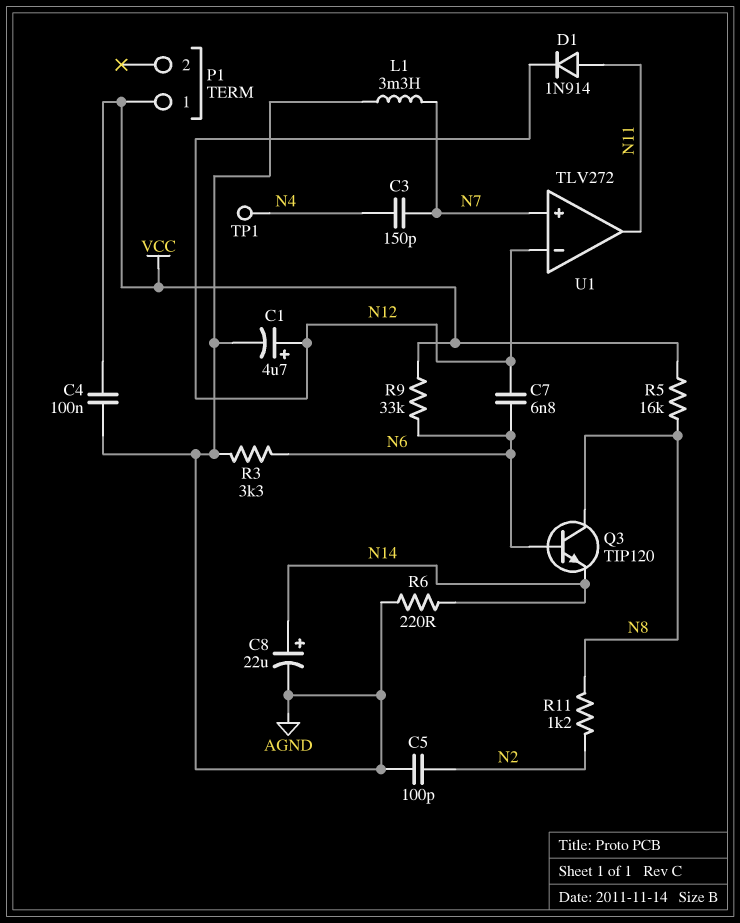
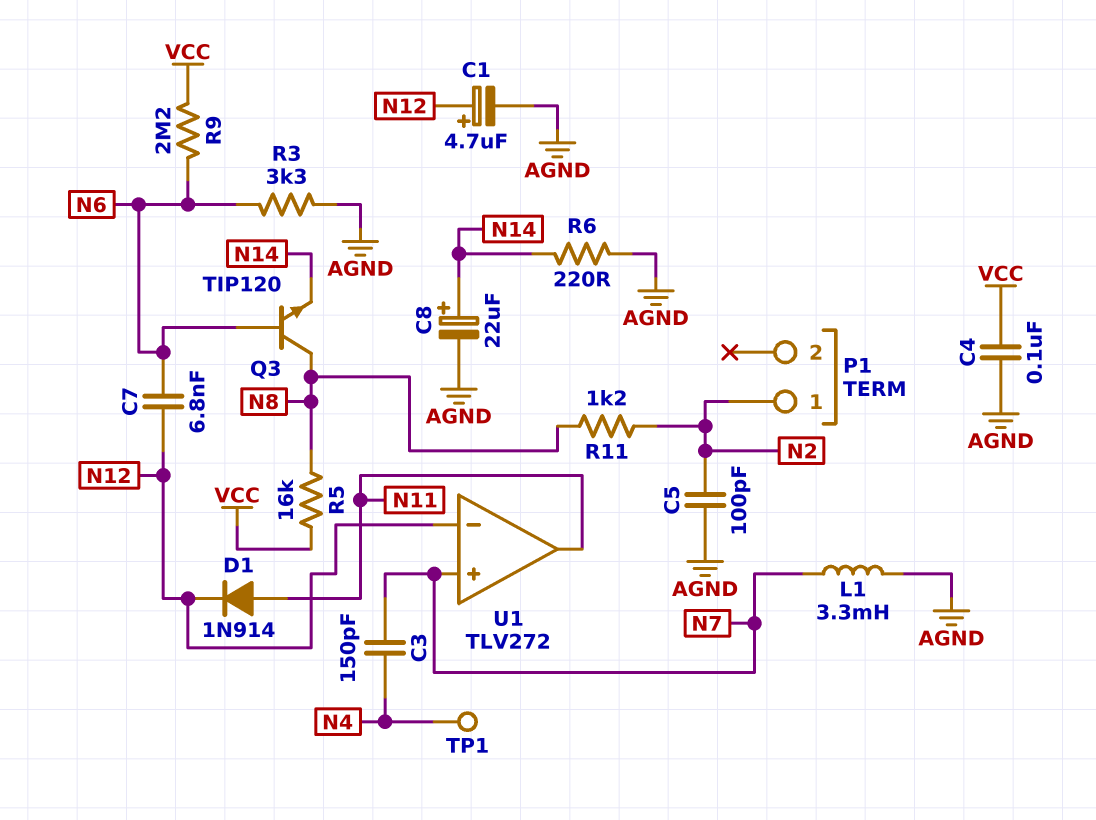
P1 pin 1: VCC -> N2
R9: 33k (N6, VCC) -> 2.2M (N6, VCC)

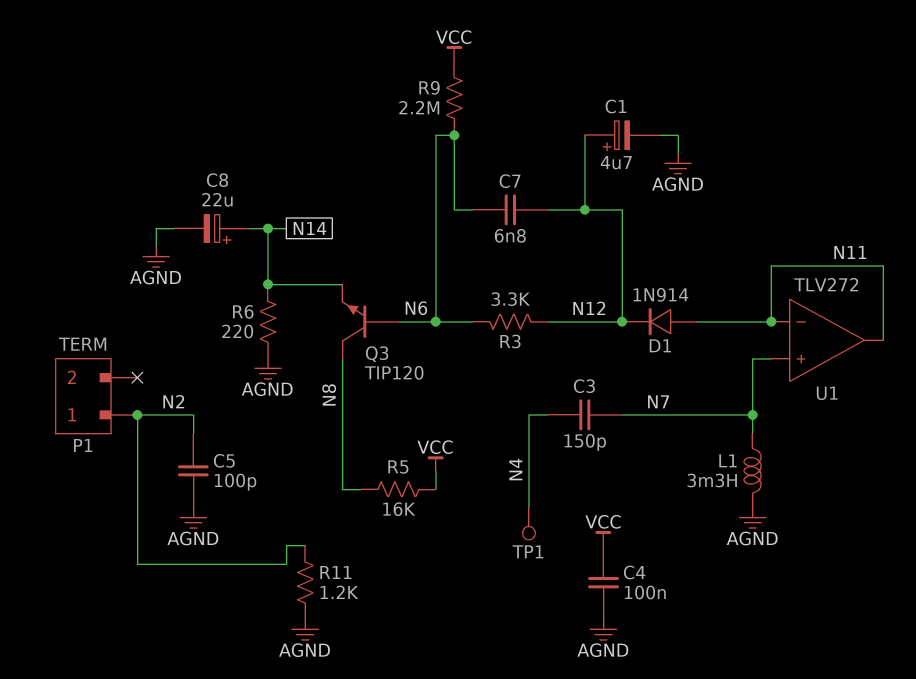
R3: 3.3k (AGND, N6) -> 3.3k (N6, N12)
R11: 1.2k (N2, N8) -> 1.2k (AGND, N2)
U1 pin in-: N12 -> N11

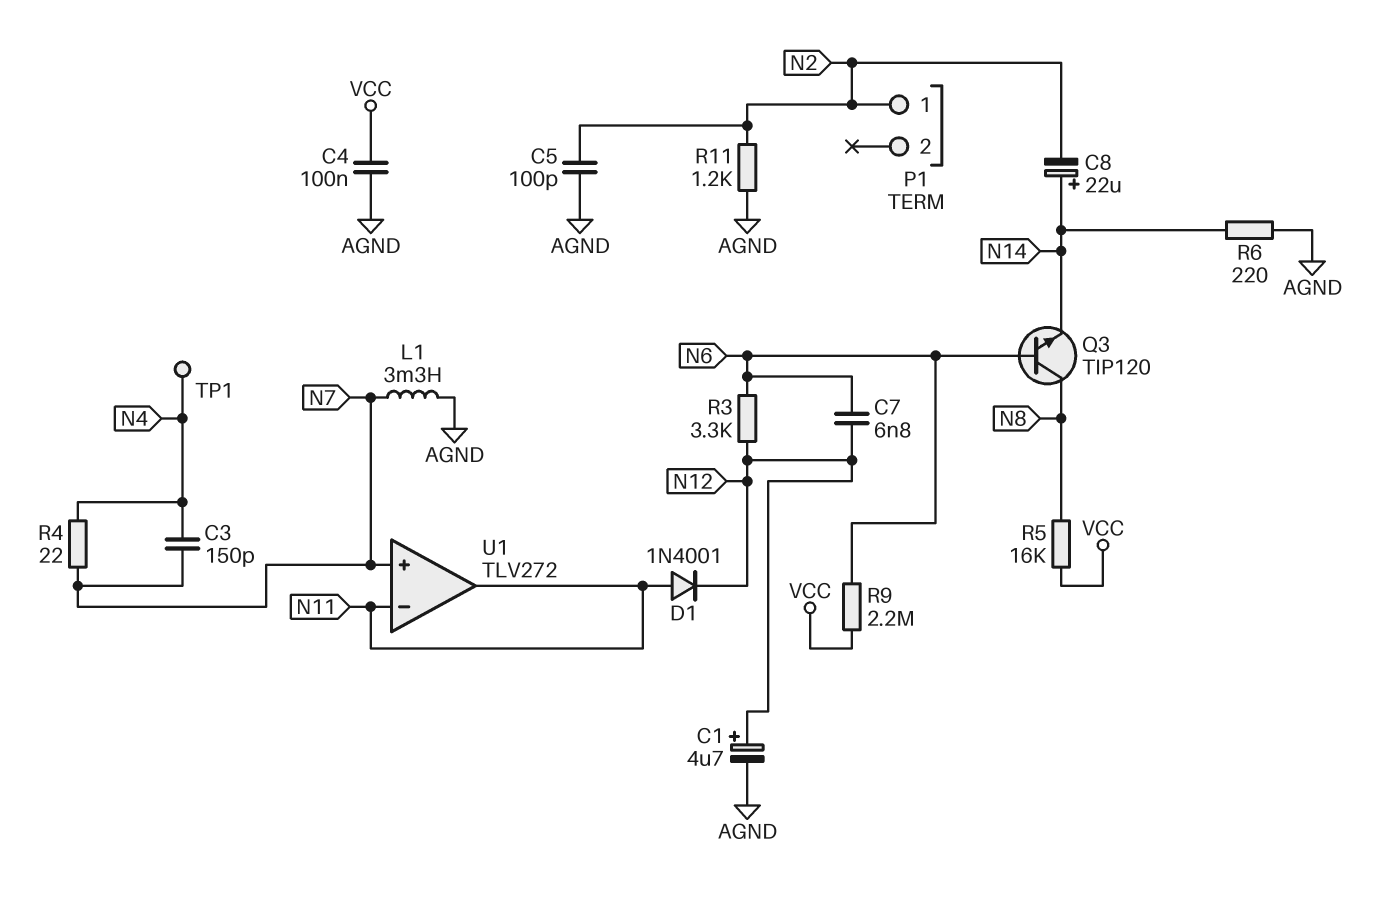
C8: 22uF (plus N14, minus AGND) -> 22uF (plus N14, minus N2)
D1: diode 1N914 (A N11, K N12) -> diode 1N4001 (A N11, K N12)
R4: none -> 22 (N4, N7)

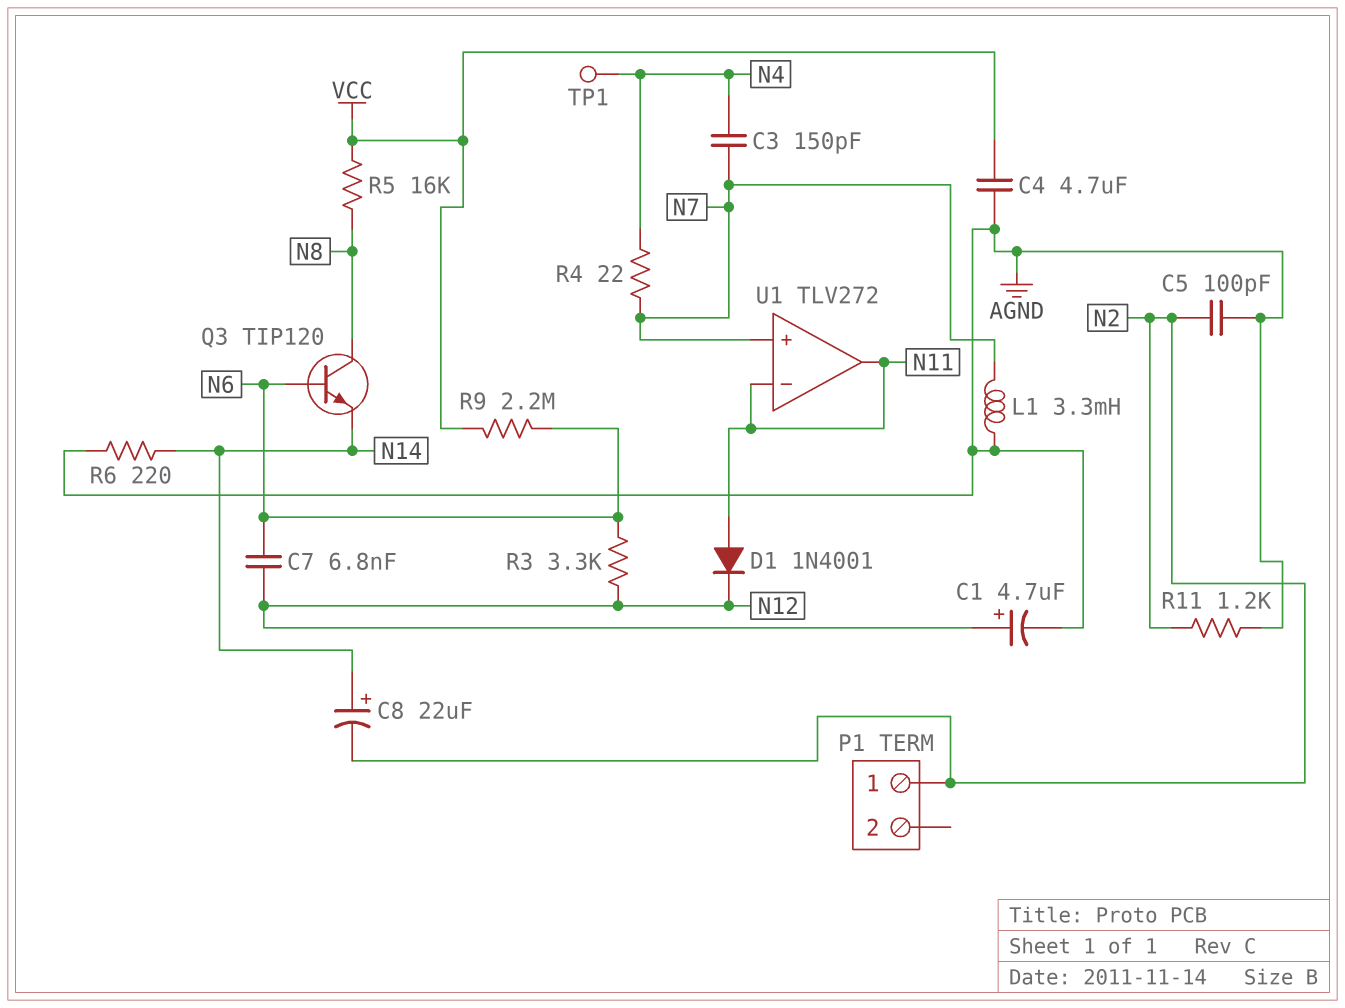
C4: 100nF (AGND, VCC) -> 4.7uF (AGND, VCC)

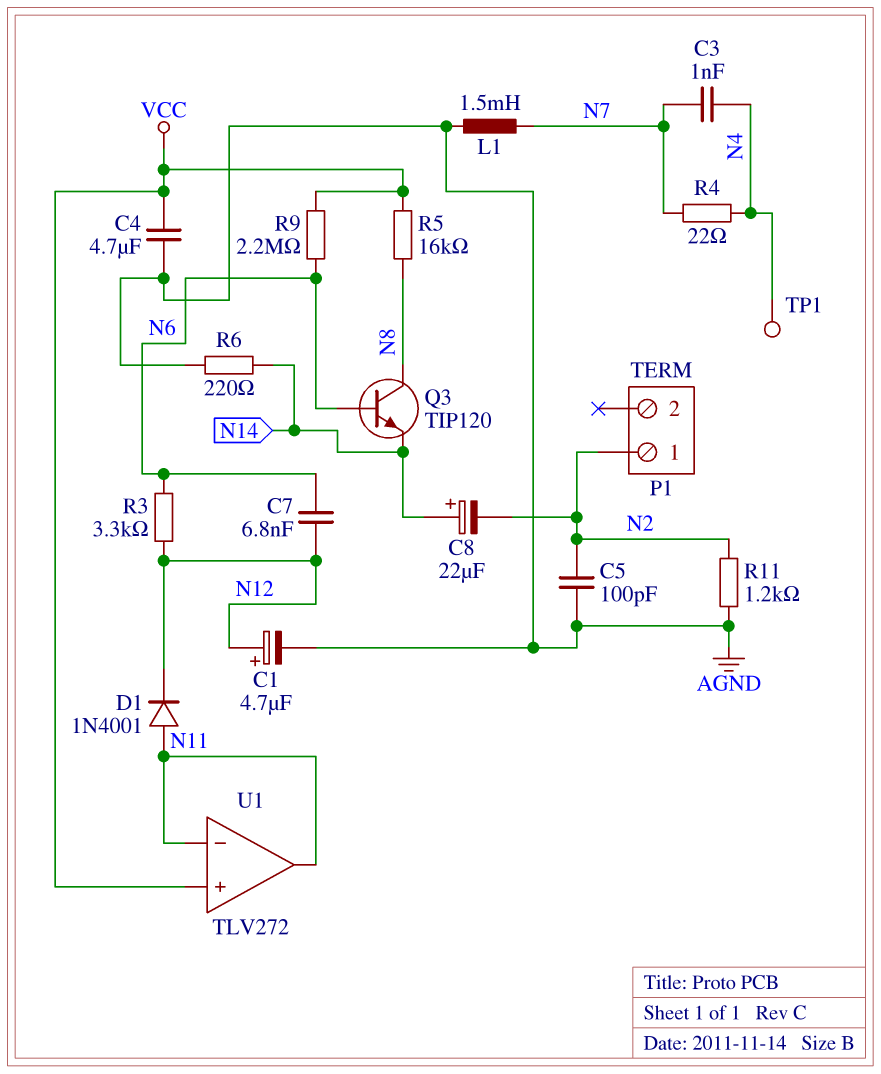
C3: 150pF (N4, N7) -> 1nF (N4, N7)
L1: 3.3mH (AGND, N7) -> 1.5mH (AGND, N7)
U1 pin in+: N7 -> VCC

